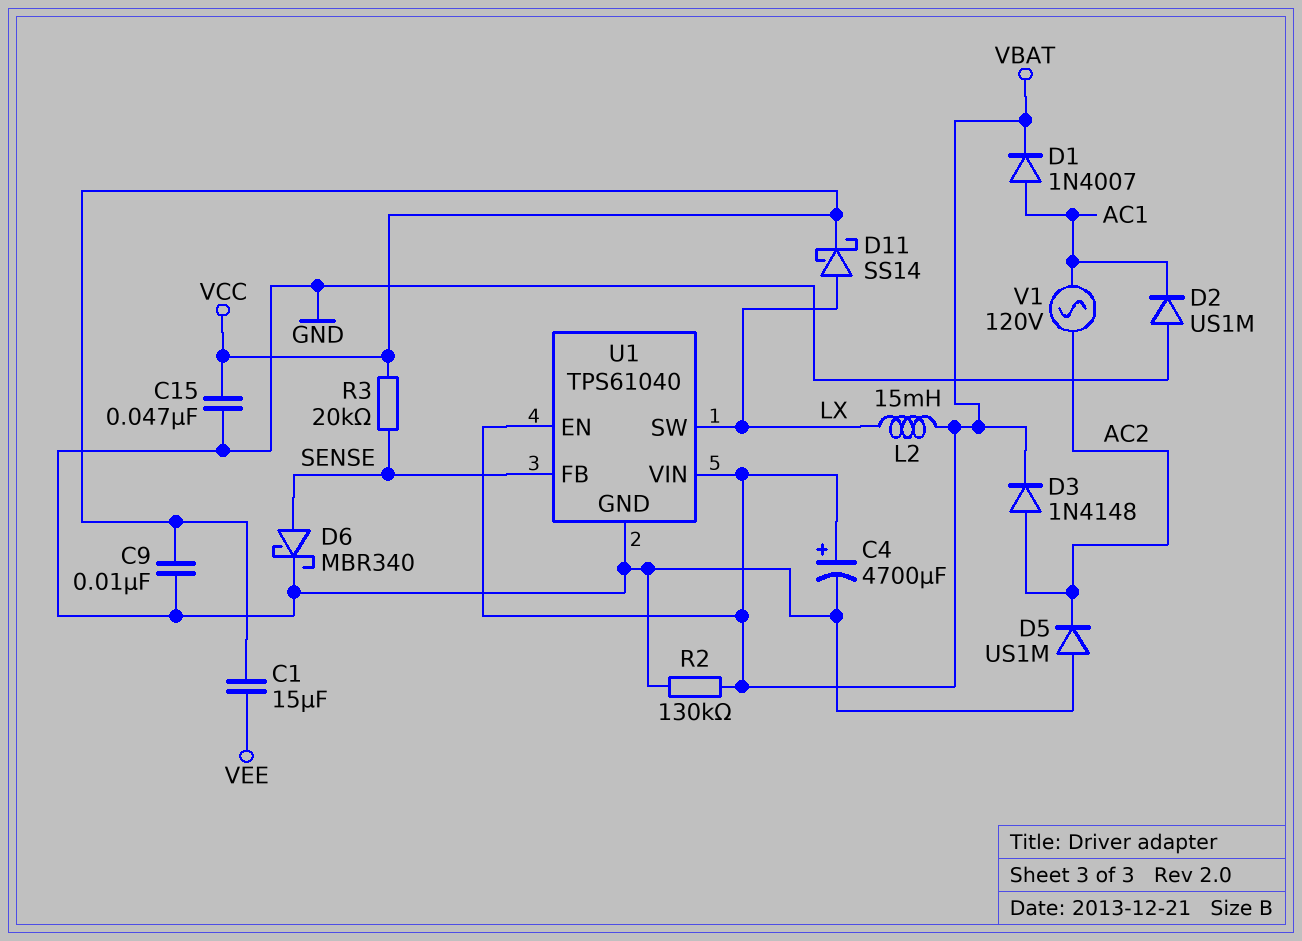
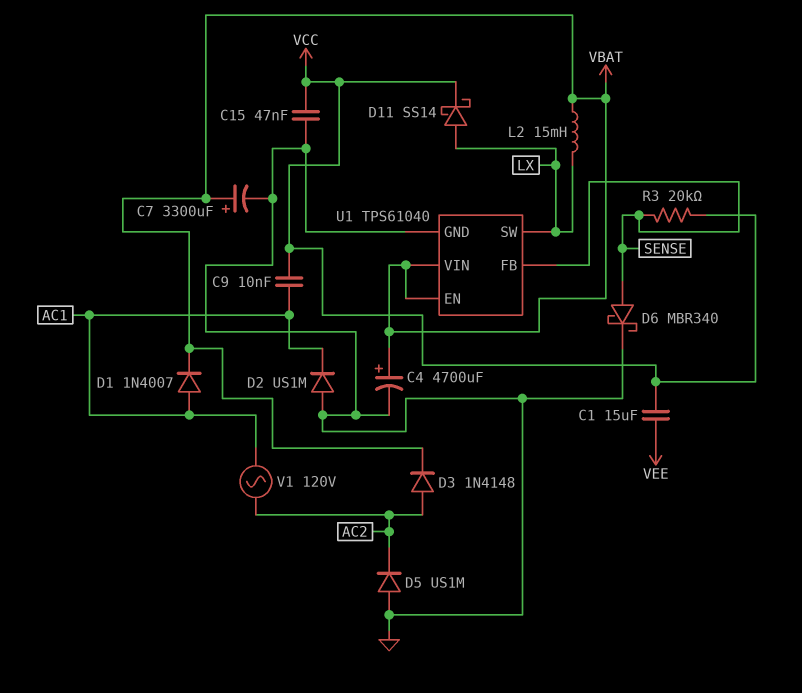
C7: none -> 3300uF (plus VBAT, minus GND)
C9: 10nF (GND, VCC) -> 10nF (AC1, VCC)
R2: 130k (GND, VBAT) -> none

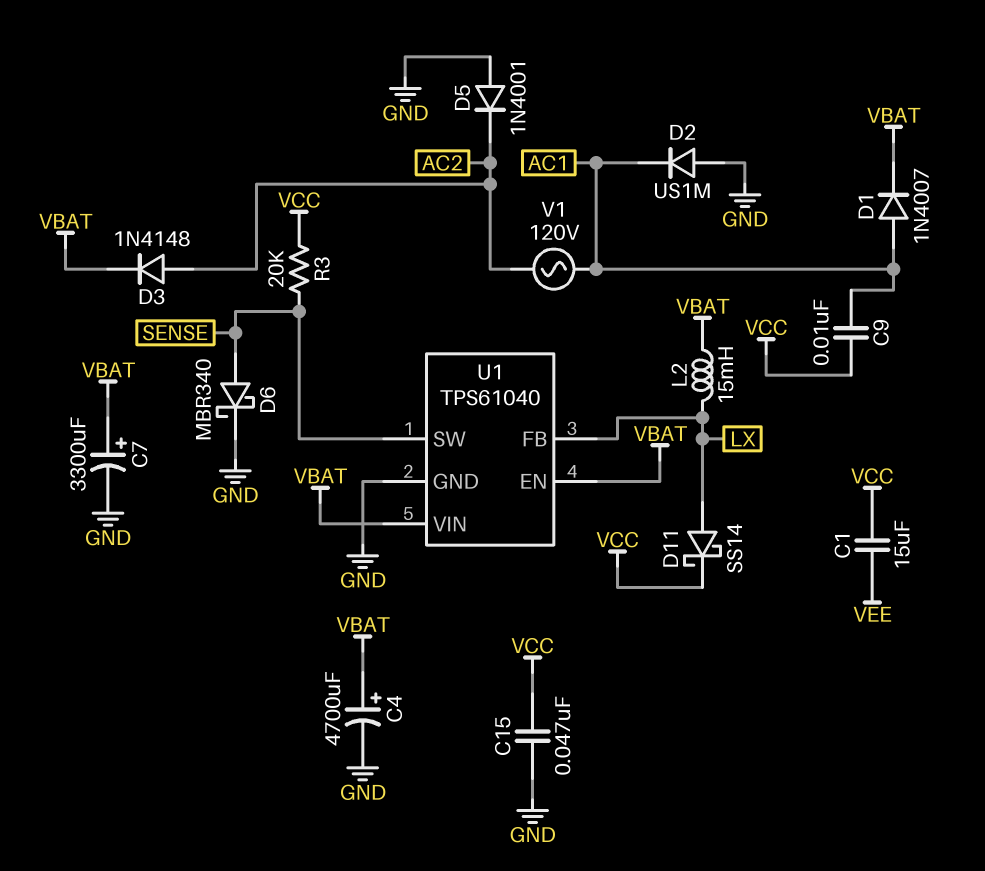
D5: diode US1M (A GND, K AC2) -> diode 1N4001 (A GND, K AC2)
U1 pin FB: SENSE -> LX
U1 pin SW: LX -> SENSE

